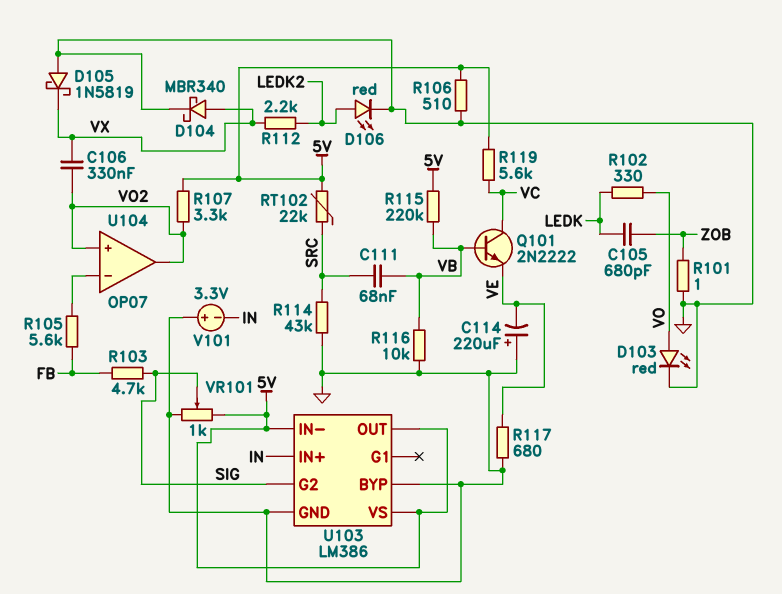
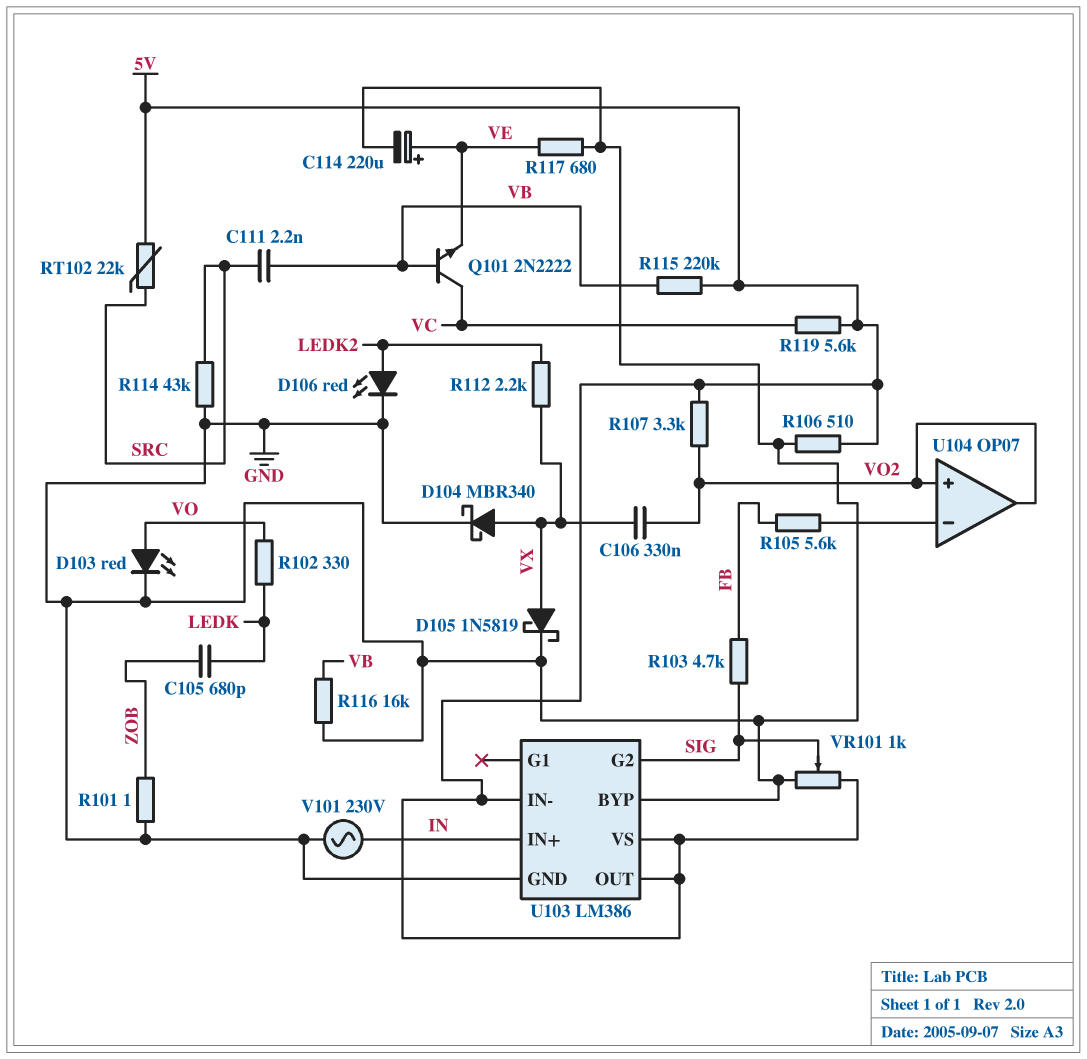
C111: 68nF (SRC, VB) -> 2.2nF (SRC, VB)
C114: 220uF (plus GND, minus VE) -> 220uF (plus VE, minus GND)
D105: schottky 1N5819 (A GND, K VX) -> schottky 1N5819 (A VX, K GND)
R116: 10k (GND, VB) -> 16k (GND, VB)
V101: 3.3V (plus GND, minus IN) -> AC 230V (GND, IN)

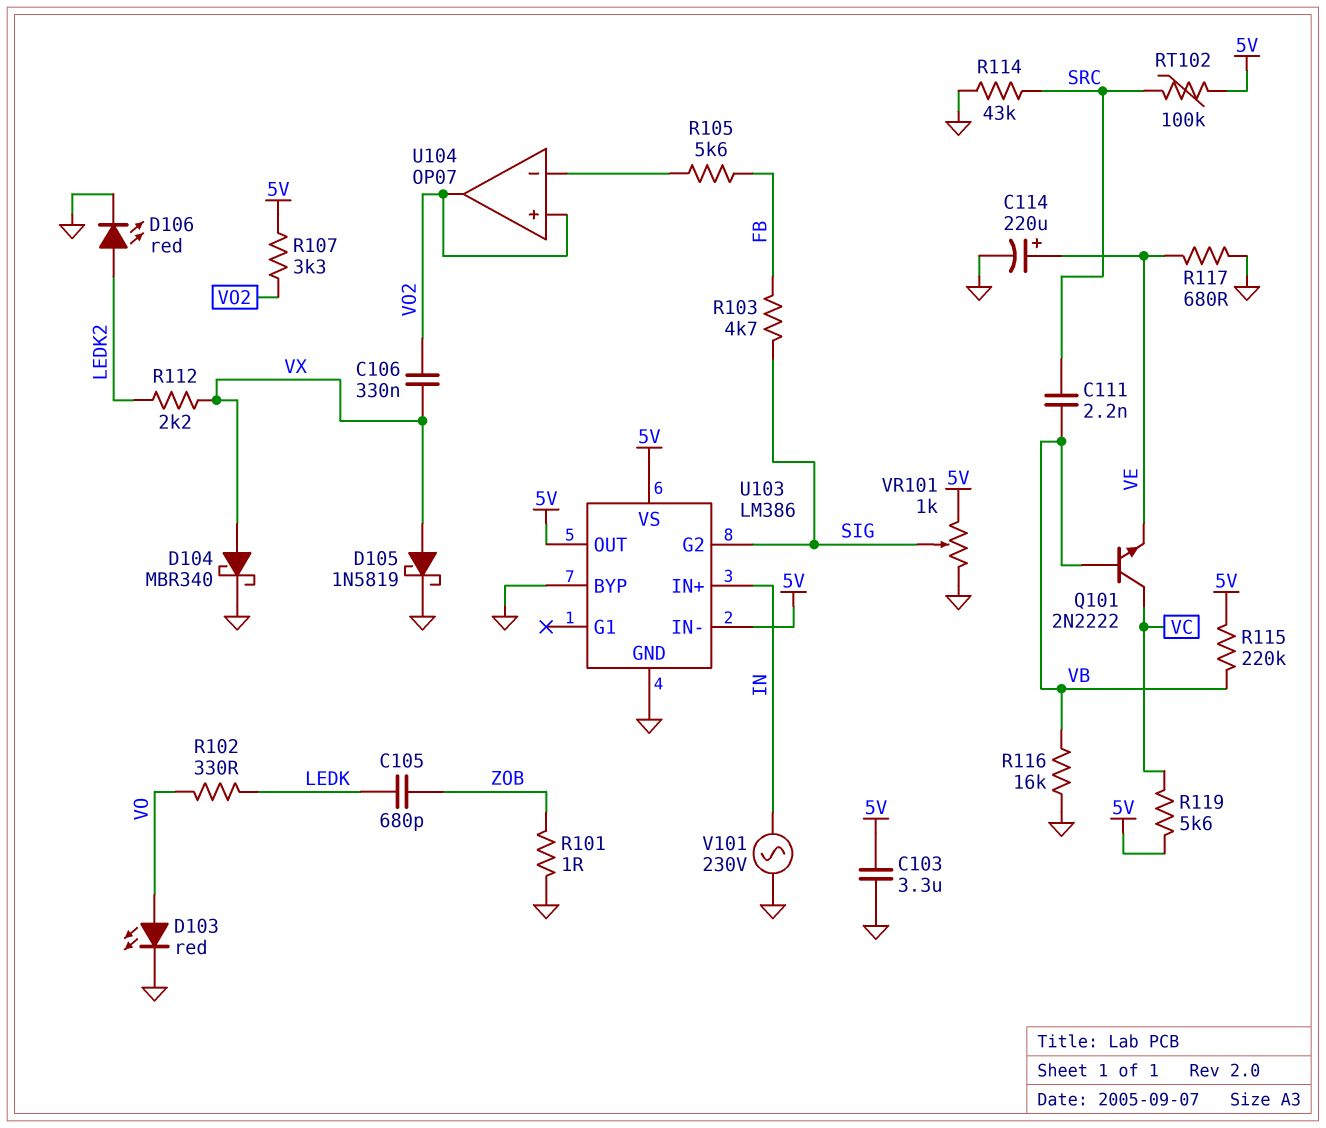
C103: none -> 3.3uF (5V, GND)
R106: 510 (5V, GND) -> none
RT102: 22k (5V, SRC) -> 100k (5V, SRC)

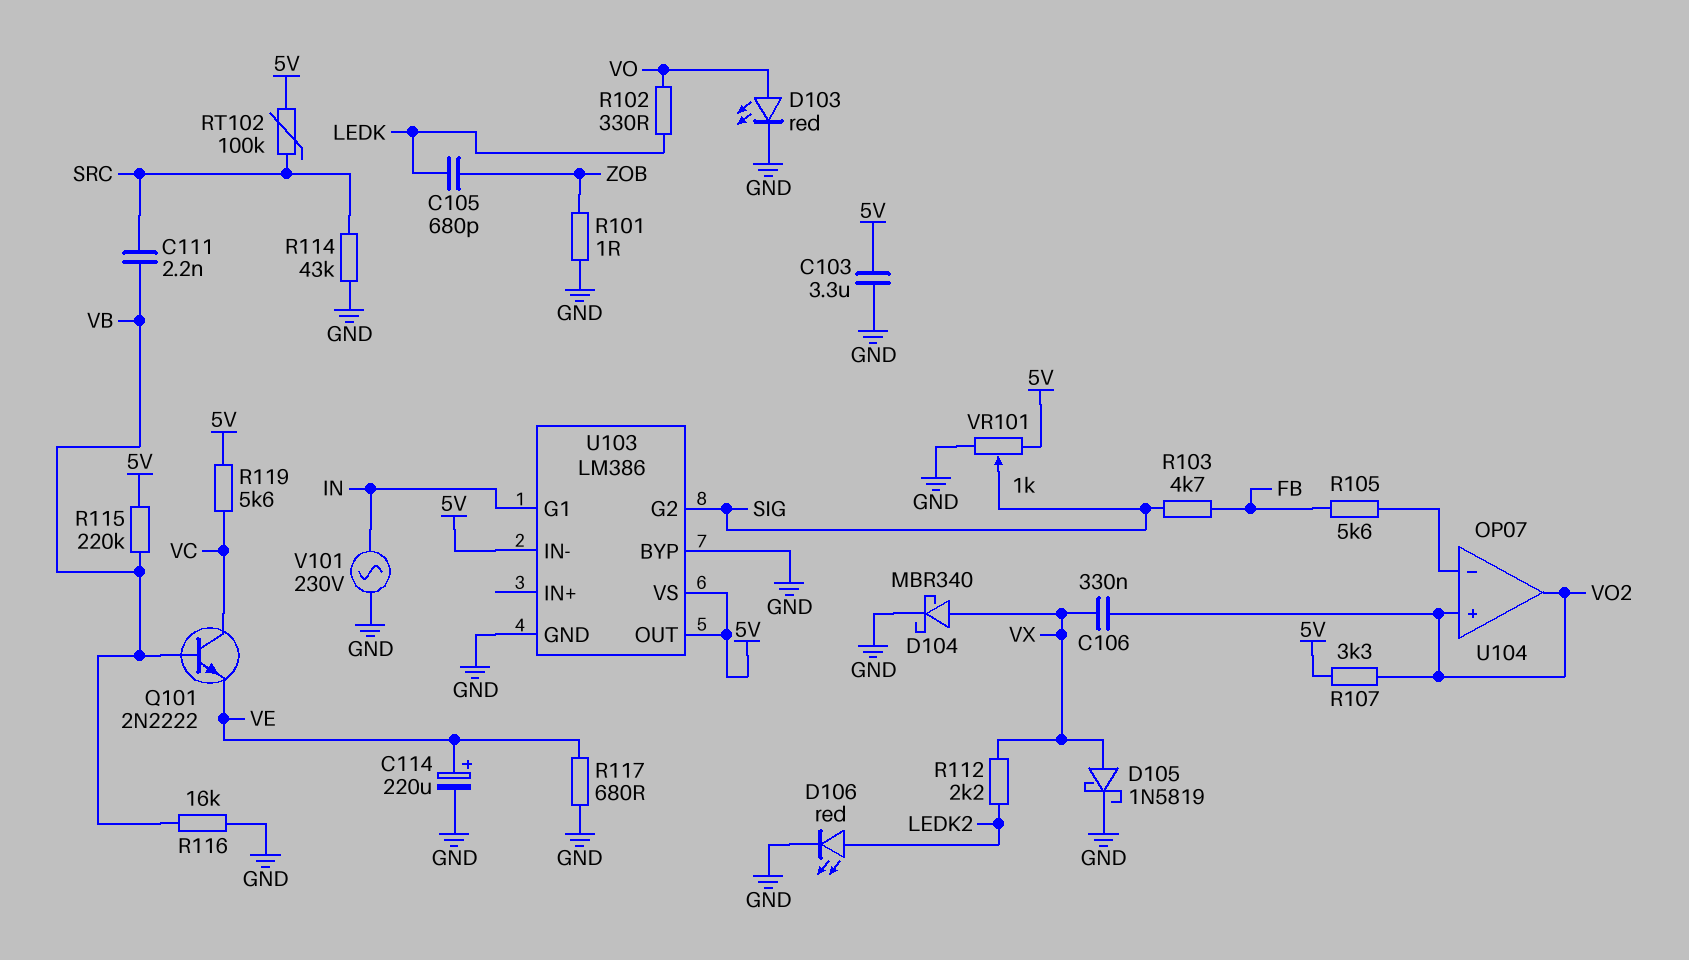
U103 pin G1: none -> IN
U103 pin IN+: IN -> none

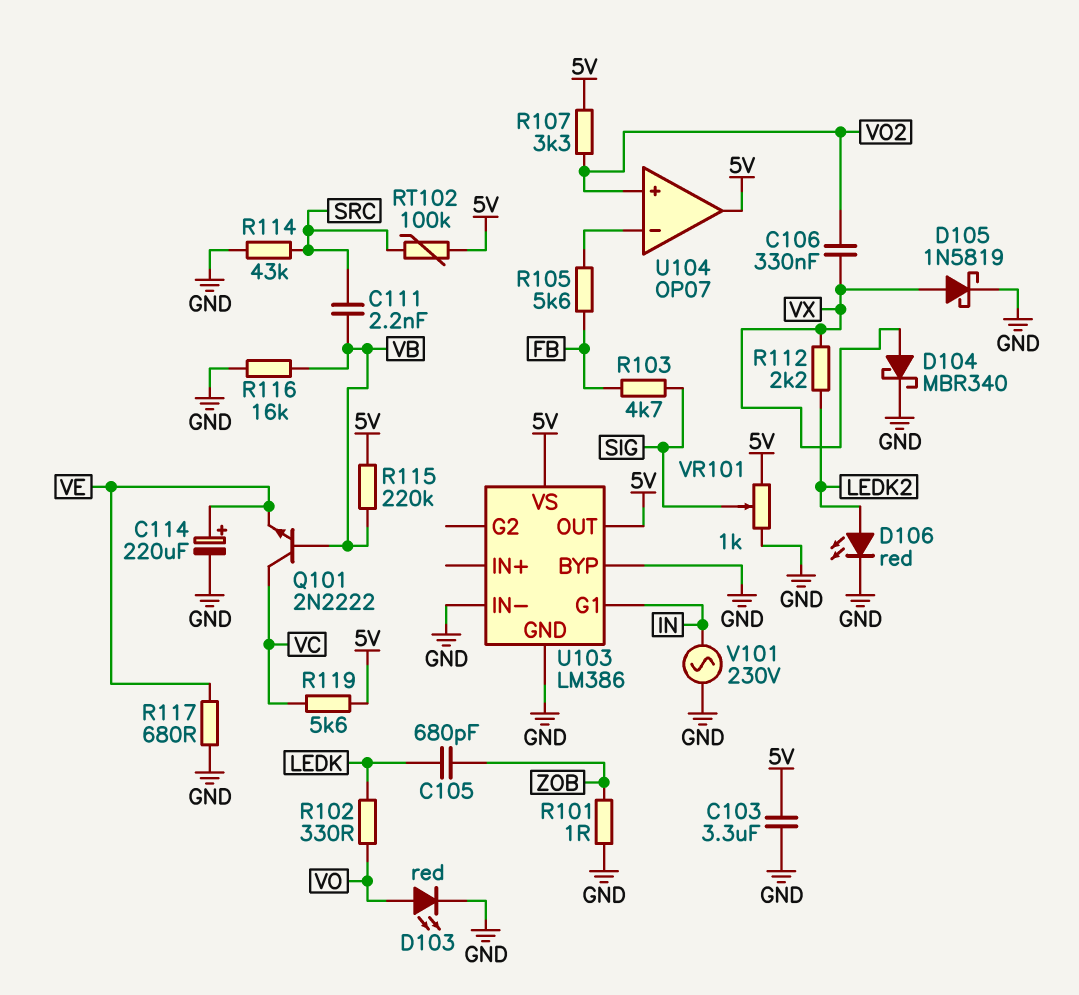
U103 pin G2: SIG -> none
U103 pin IN-: 5V -> GND
U104 pin out: VO2 -> 5V

